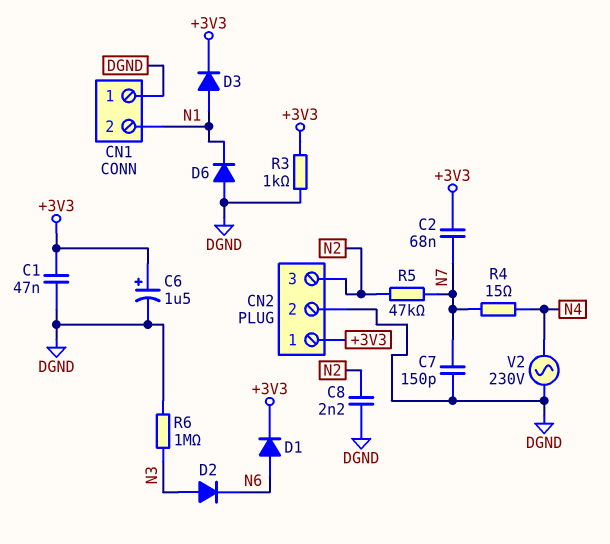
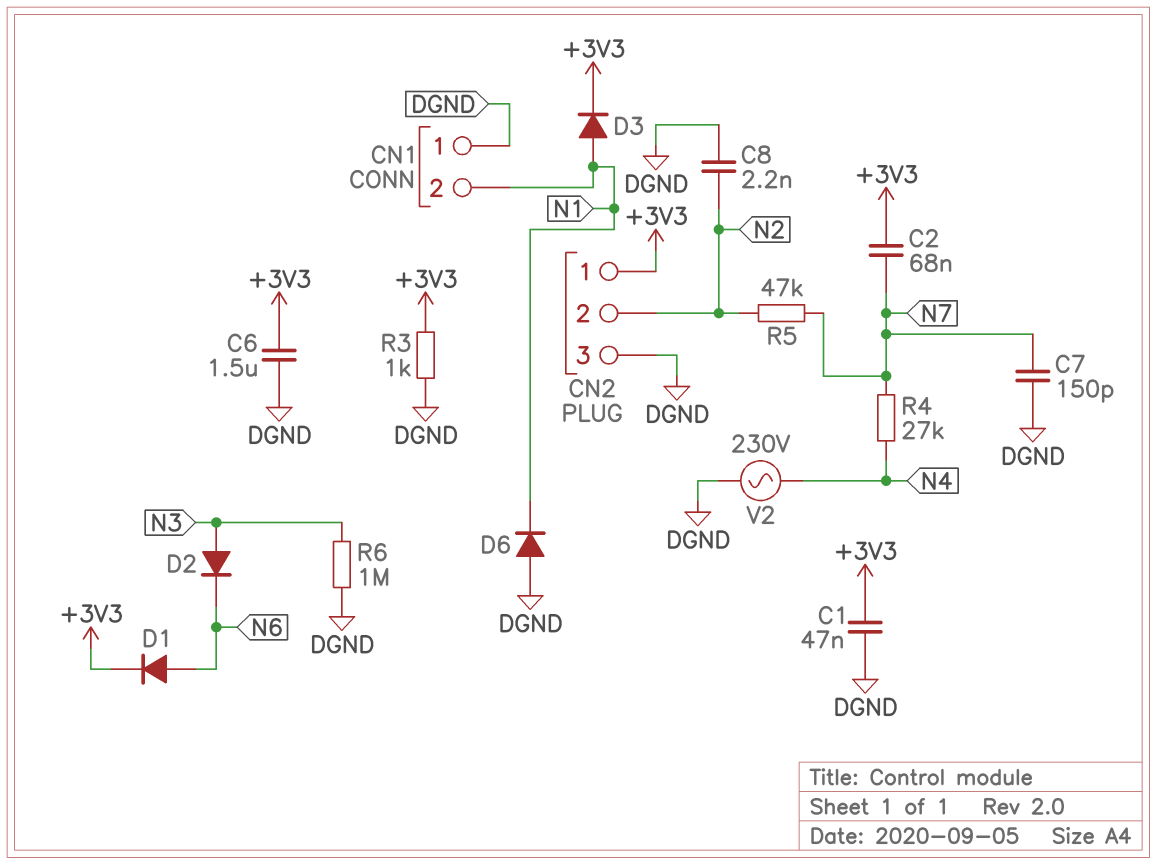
C6: 1.5uF (plus +3V3, minus DGND) -> 1.5uF (+3V3, DGND)
CN2 pin 2: DGND -> N2
CN2 pin 3: N2 -> DGND
R4: 15 (N4, N7) -> 27k (N4, N7)

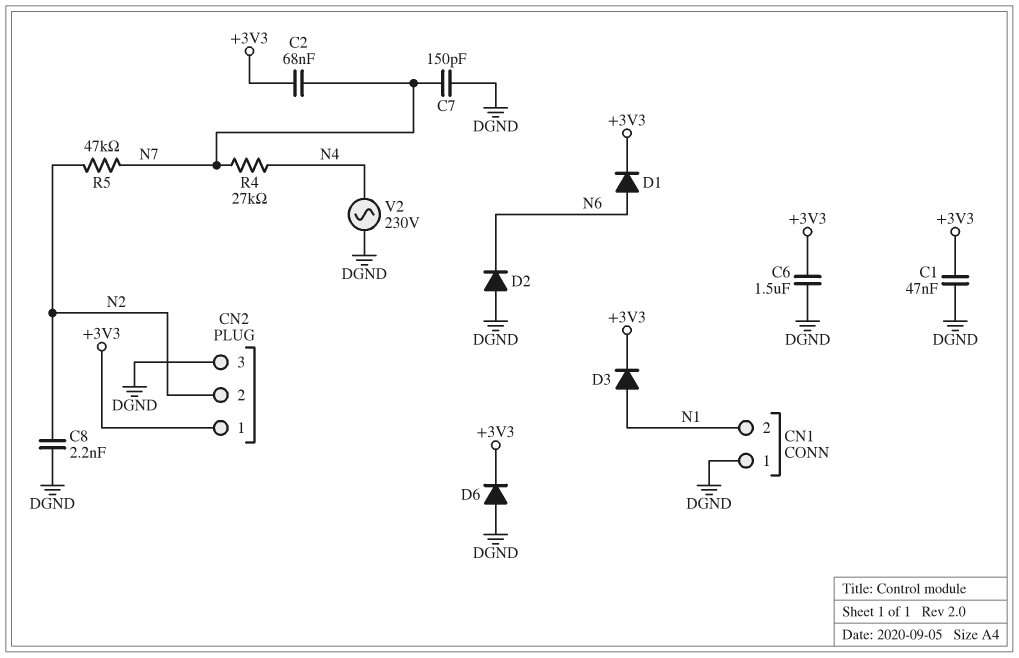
D2: diode (A N3, K N6) -> diode (A DGND, K N6)
D6: diode (A DGND, K N1) -> diode (A DGND, K +3V3)
R3: 1k (+3V3, DGND) -> none
R6: 1M (DGND, N3) -> none

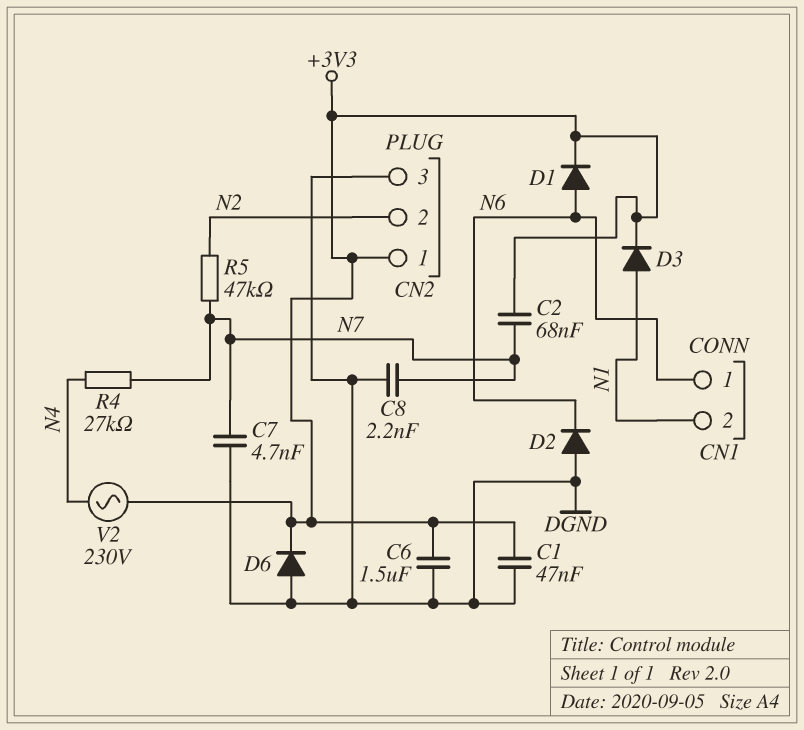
C7: 150pF (DGND, N7) -> 4.7nF (DGND, N7)
C8: 2.2nF (DGND, N2) -> 2.2nF (DGND, N7)
CN1 pin 1: DGND -> N6
V2: AC 230V (DGND, N4) -> AC 230V (+3V3, N4)

